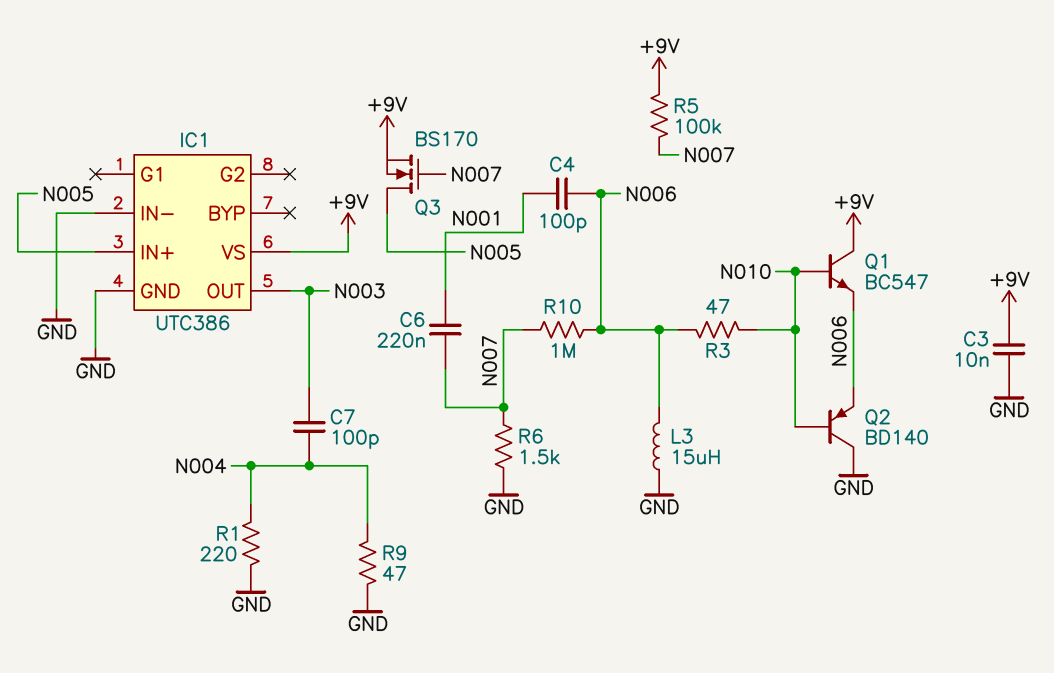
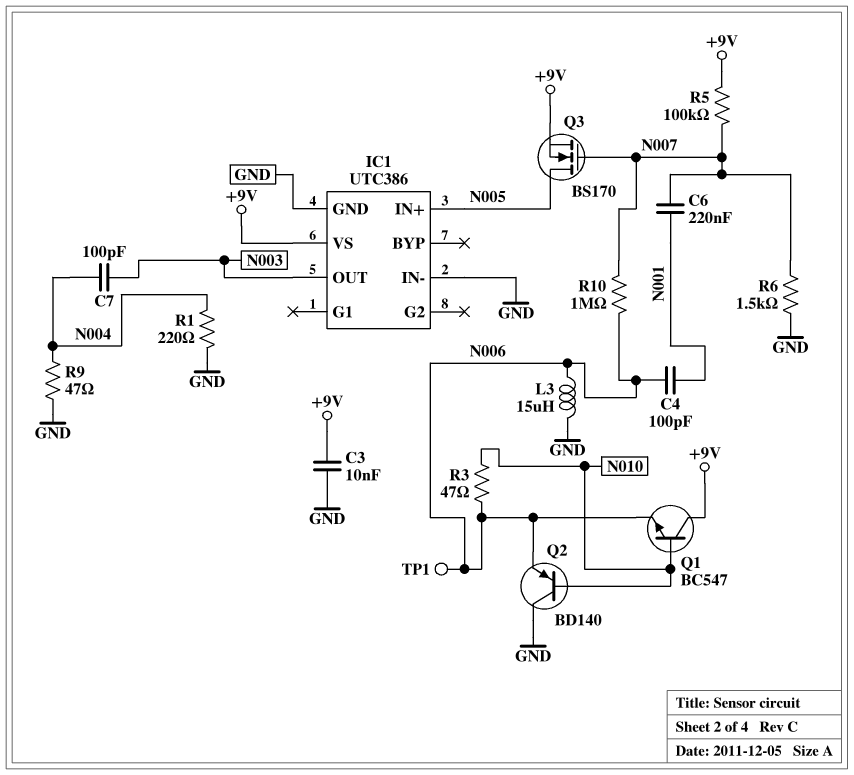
TP1: none -> test point (N006)

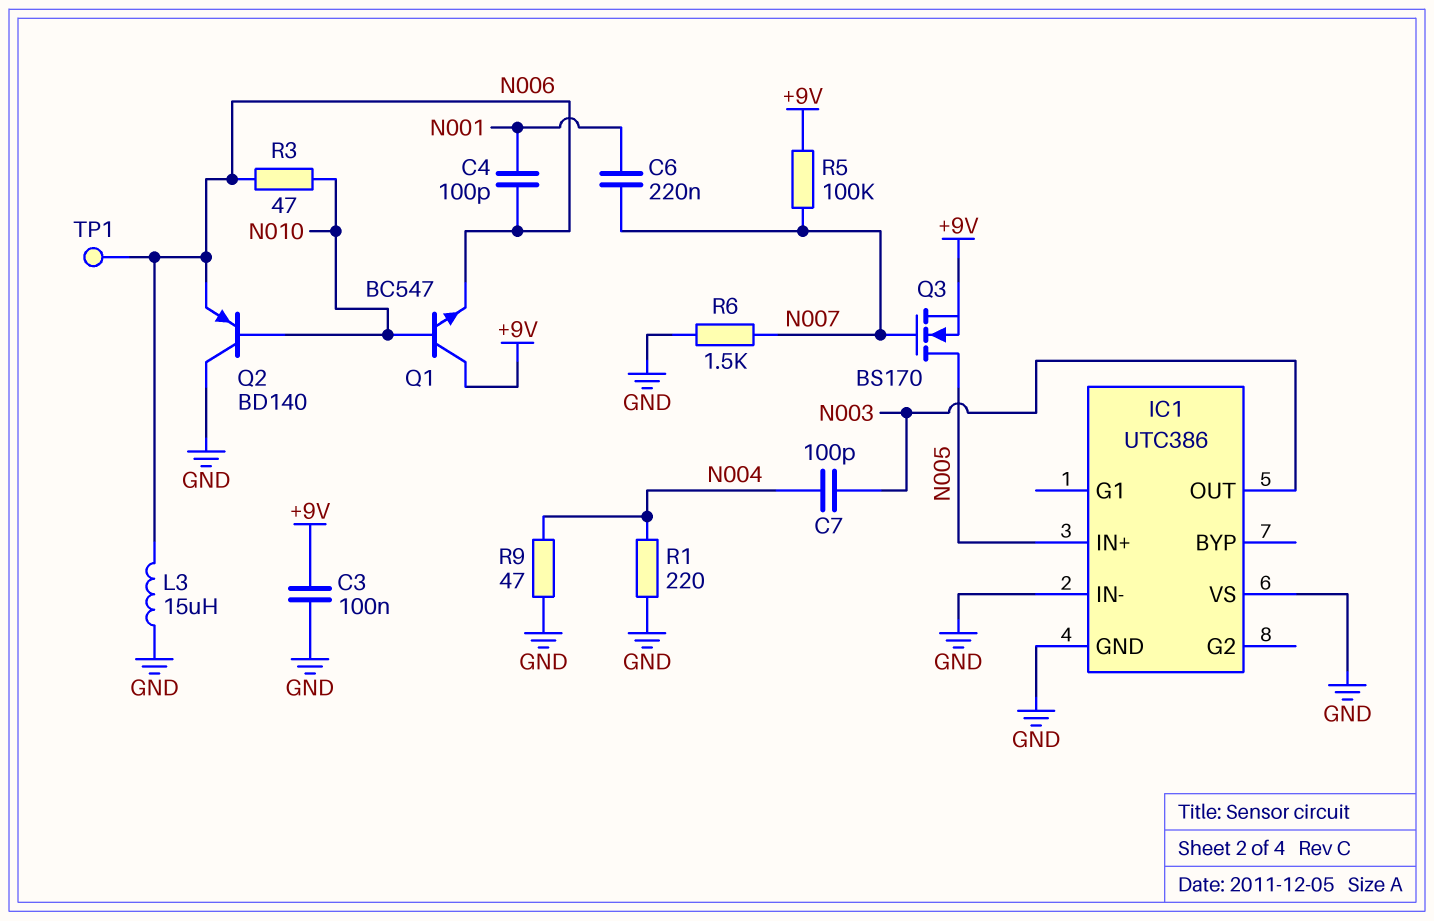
C3: 10nF (+9V, GND) -> 100nF (+9V, GND)
IC1 pin VS: +9V -> GND
R10: 1M (N006, N007) -> none

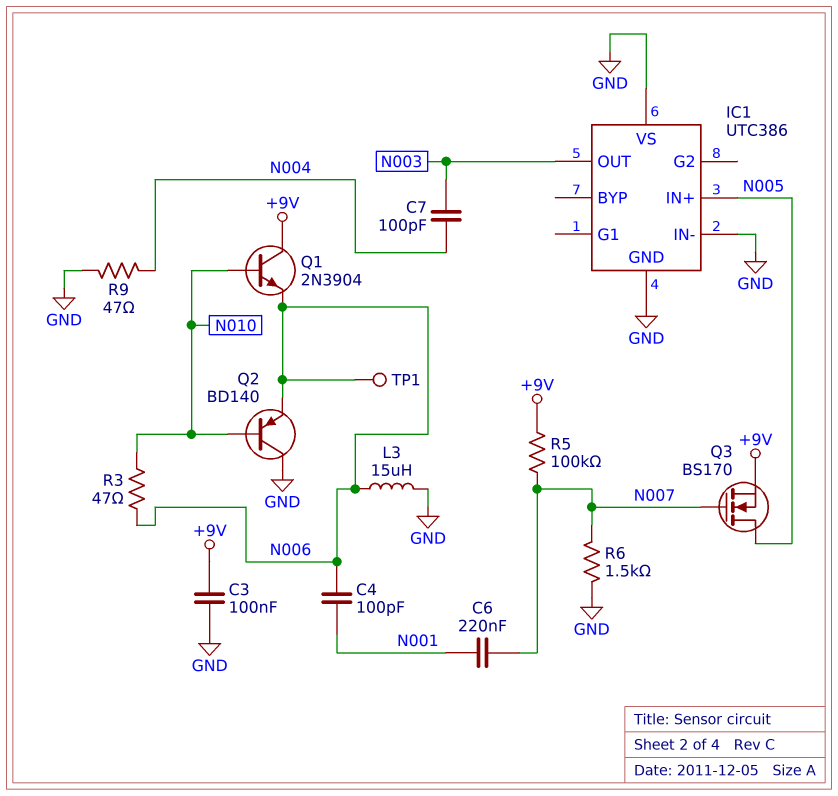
Q1: NPN BC547 (B N010, C +9V, E N006) -> NPN 2N3904 (B N010, C +9V, E N006)
R1: 220 (GND, N004) -> none

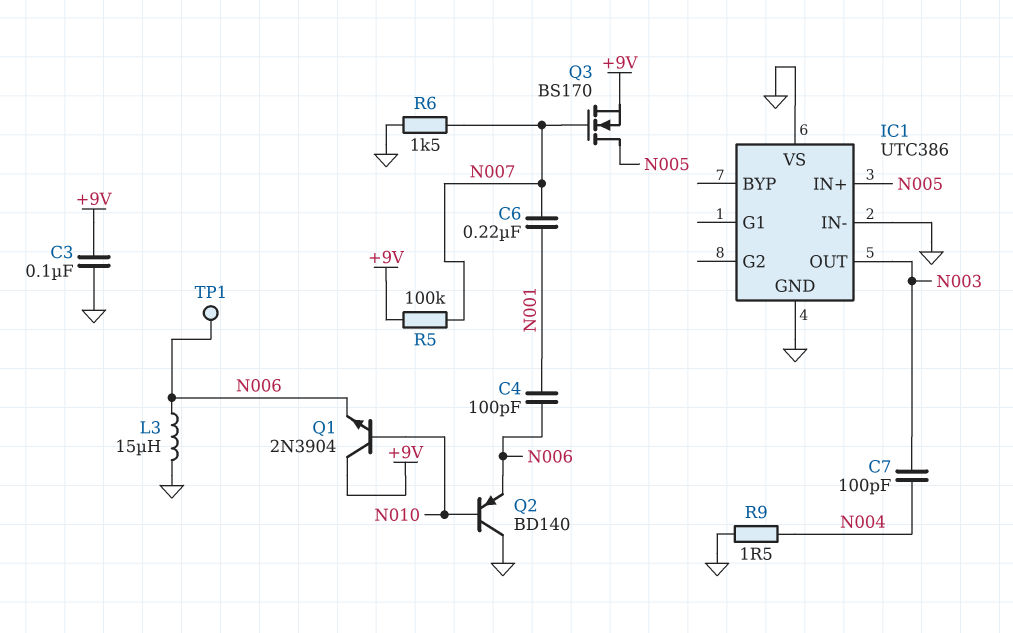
R3: 47 (N006, N010) -> none
R9: 47 (GND, N004) -> 1.5 (GND, N004)

